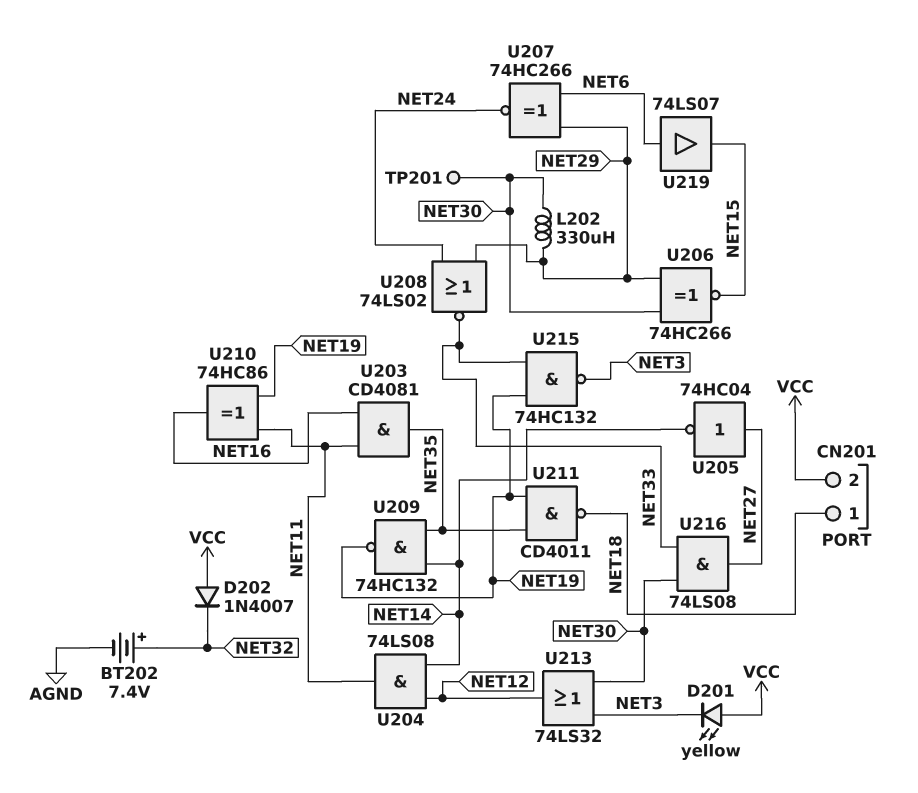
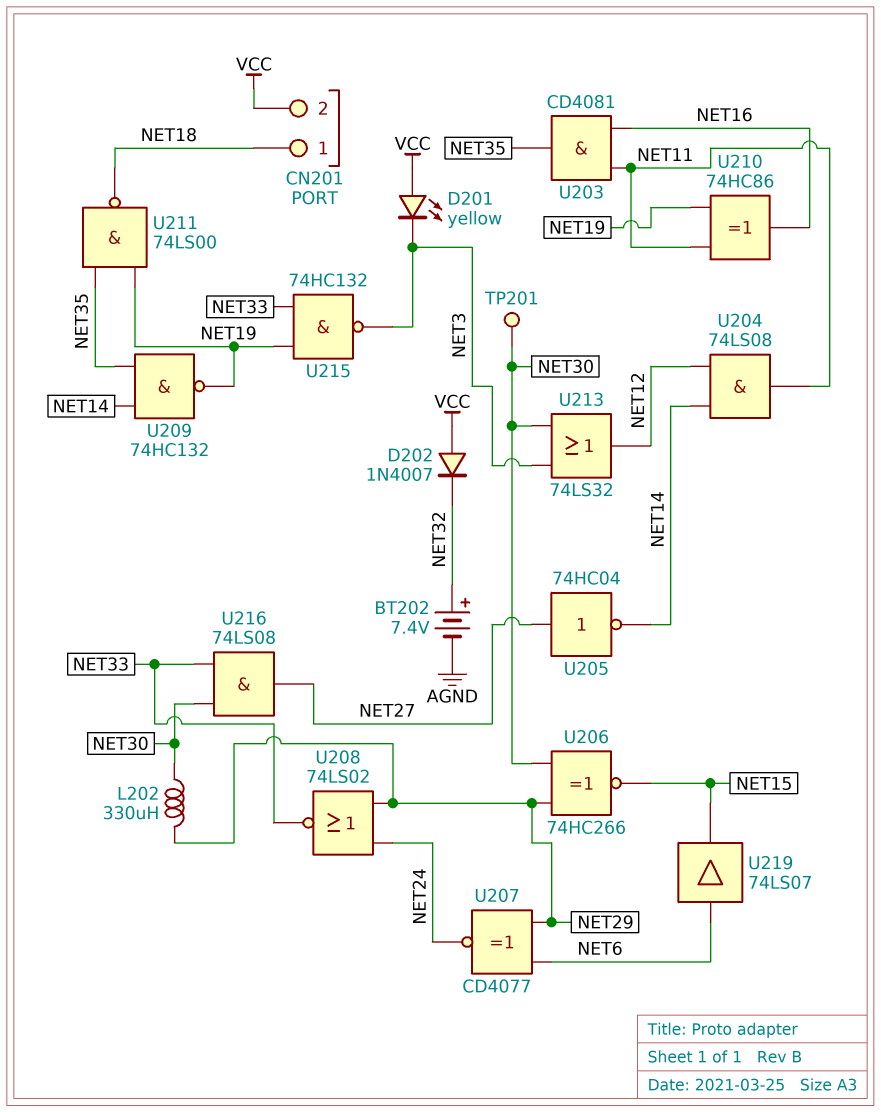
U207: XNOR 74HC266 (in NET6, in NET29, out NET24) -> XNOR CD4077 (in NET6, in NET29, out NET24)
U211: NAND CD4011 (in NET19, in NET35, out NET18) -> NAND 74LS00 (in NET19, in NET35, out NET18)

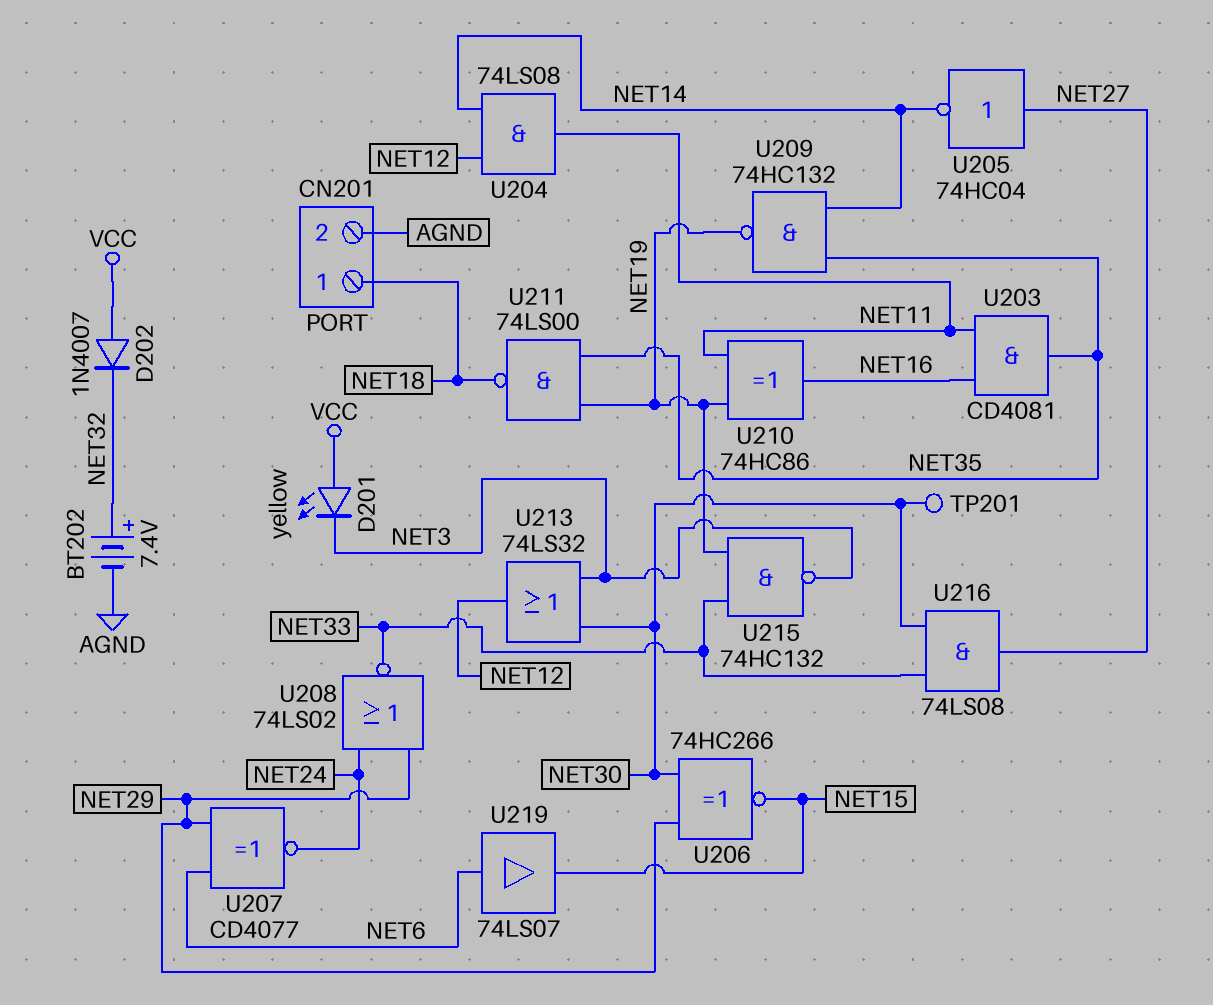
CN201 pin 2: VCC -> AGND
L202: 330uH (NET29, NET30) -> none

